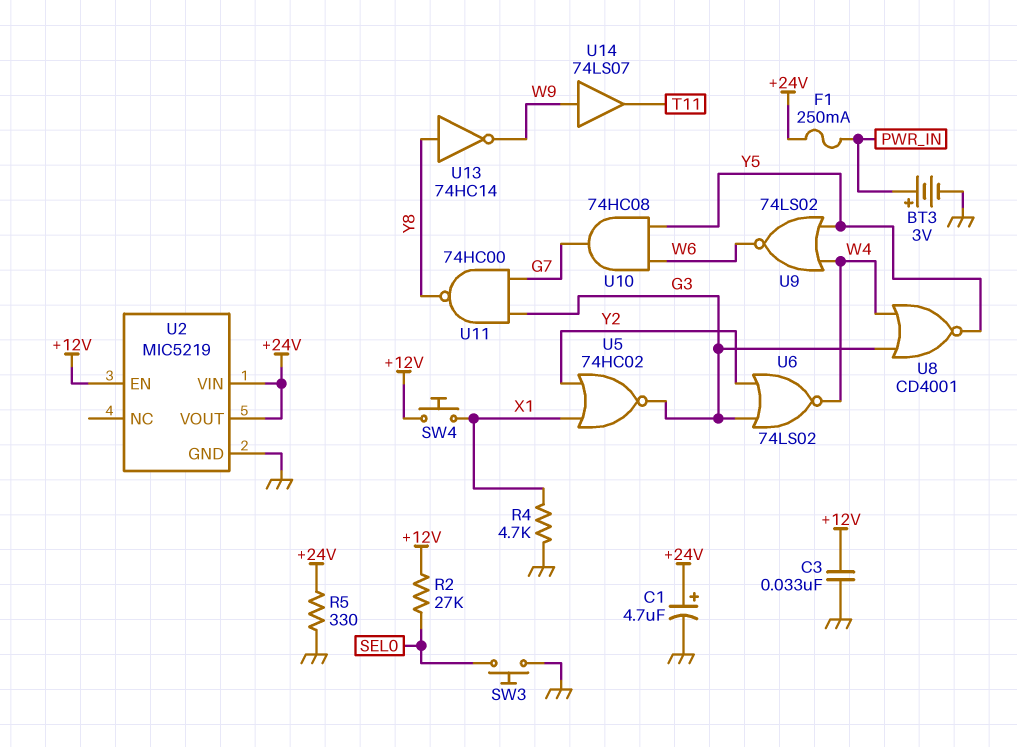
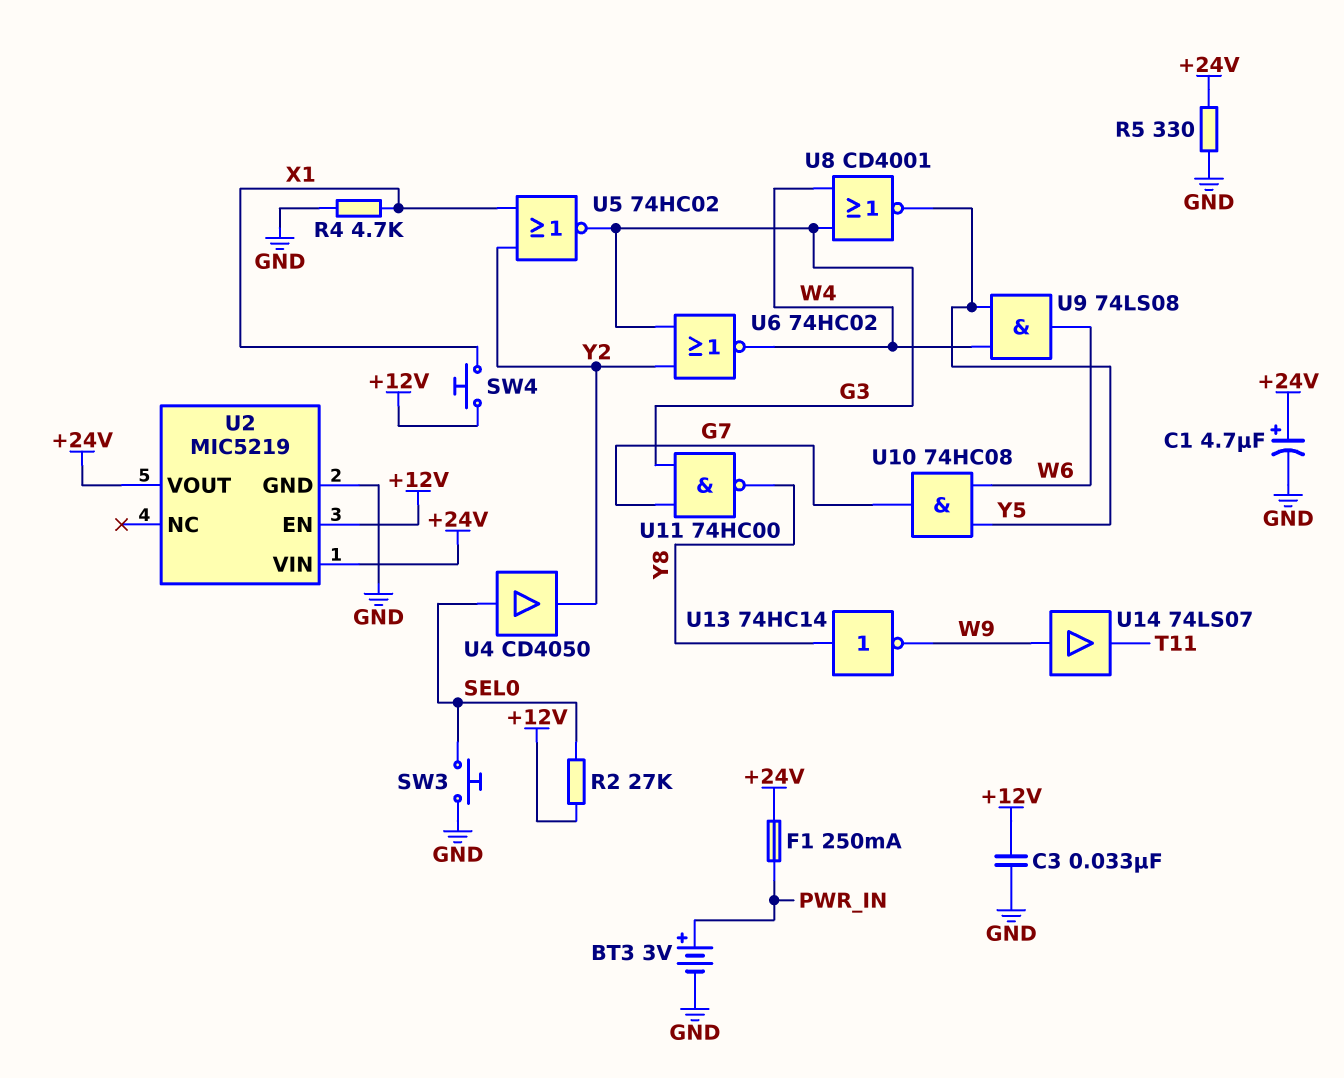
U4: none -> buffer CD4050 (in SEL0, out Y2)
U6: NOR 74LS02 (in G3, in Y2, out W4) -> NOR 74HC02 (in G3, in Y2, out W4)
U9: NOR 74LS02 (in W4, in Y5, out W6) -> AND 74LS08 (in W4, in Y5, out W6)

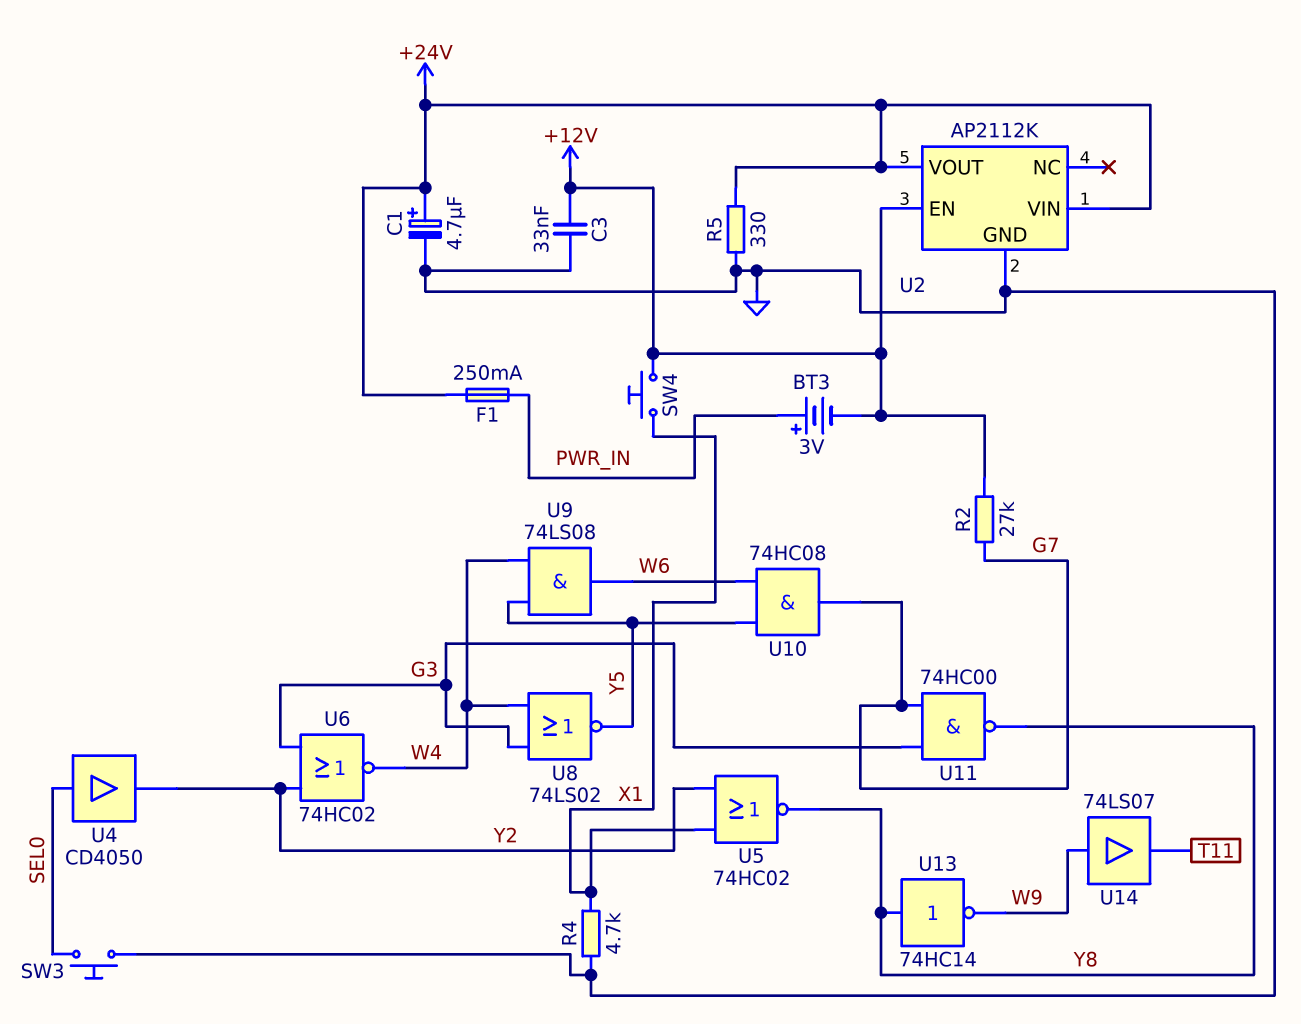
BT3: 3V (plus PWR_IN, minus GND) -> 3V (plus PWR_IN, minus +12V)
R2: 27k (+12V, SEL0) -> 27k (+12V, G7)
U2: MIC5219 -> AP2112K
U5: NOR 74HC02 (in X1, in Y2, out G3) -> NOR 74HC02 (in X1, in Y2, out Y8)
U8: NOR CD4001 (in G3, in W4, out Y5) -> NOR 74LS02 (in G3, in W4, out Y5)

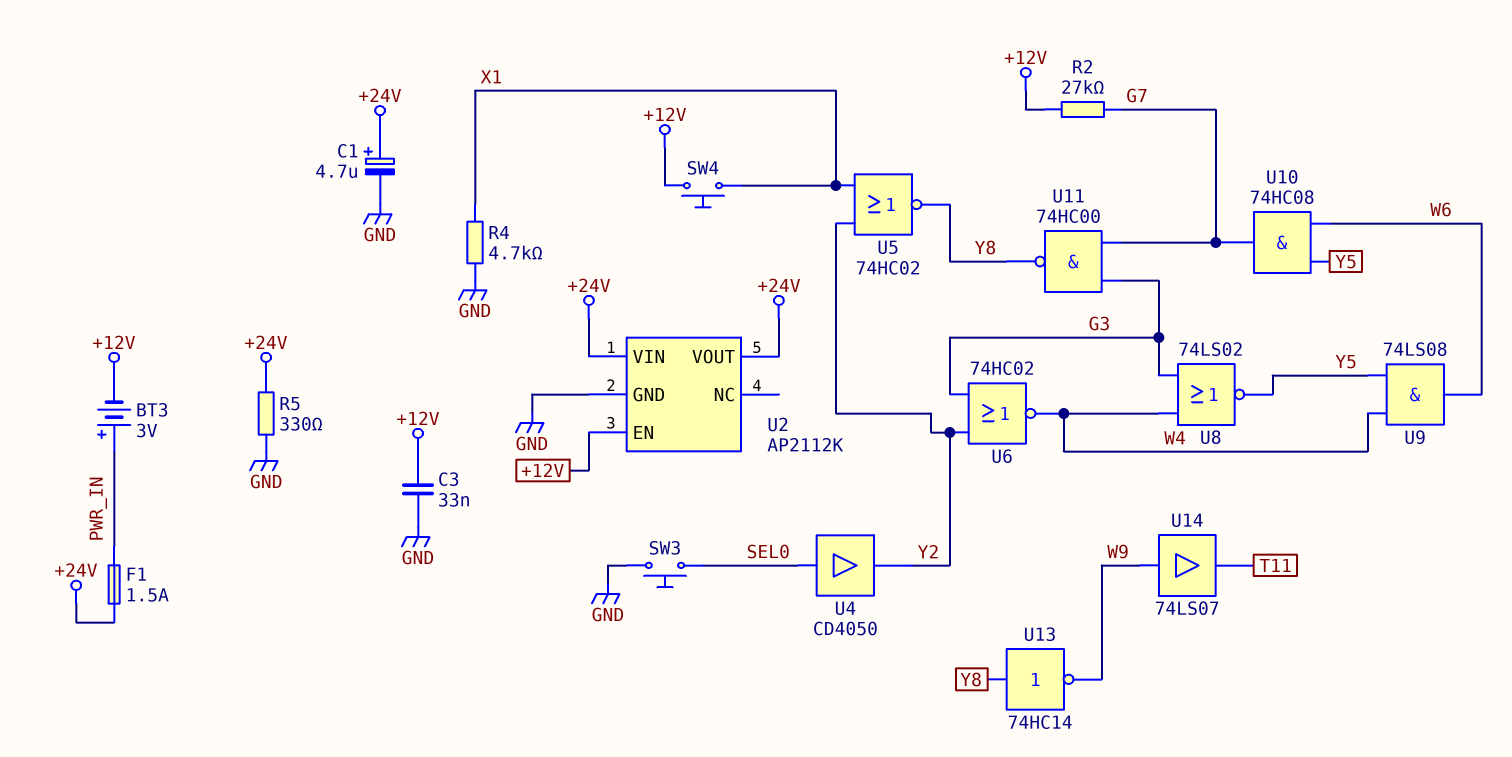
F1: 250mA (+24V, PWR_IN) -> 1.5A (+24V, PWR_IN)

